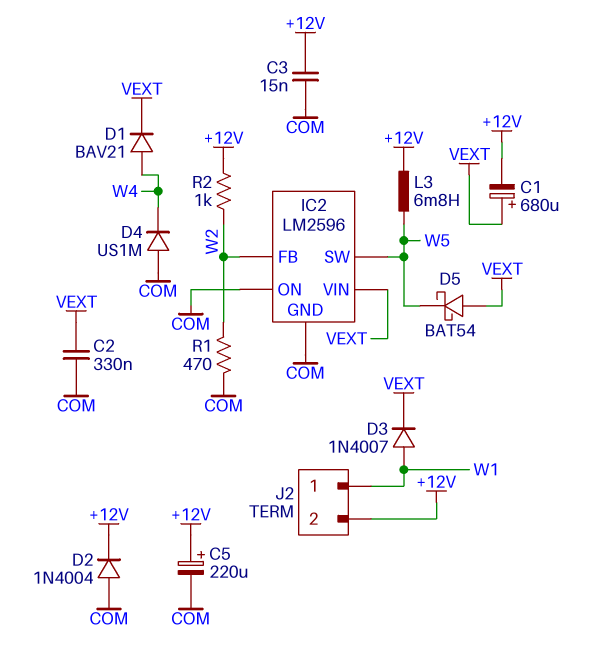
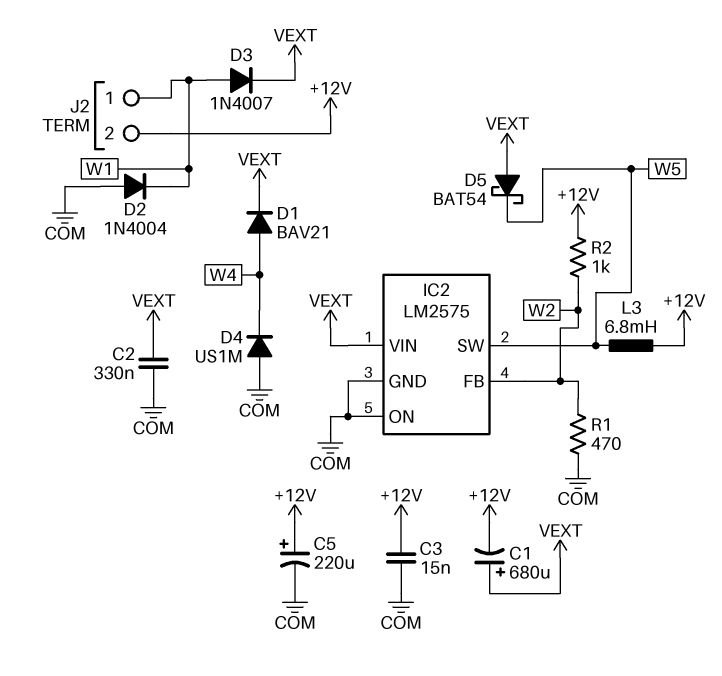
D2: diode 1N4004 (A COM, K +12V) -> diode 1N4004 (A COM, K W1)
IC2: LM2596 -> LM2575

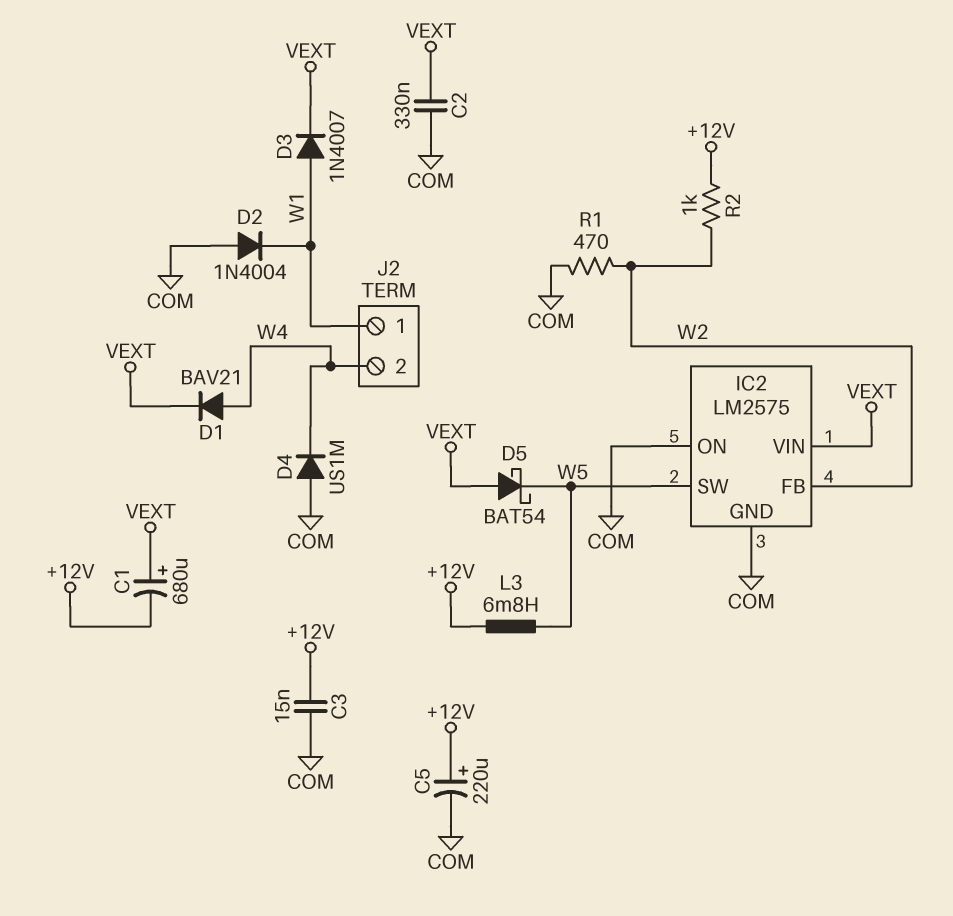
J2 pin 2: +12V -> W4

